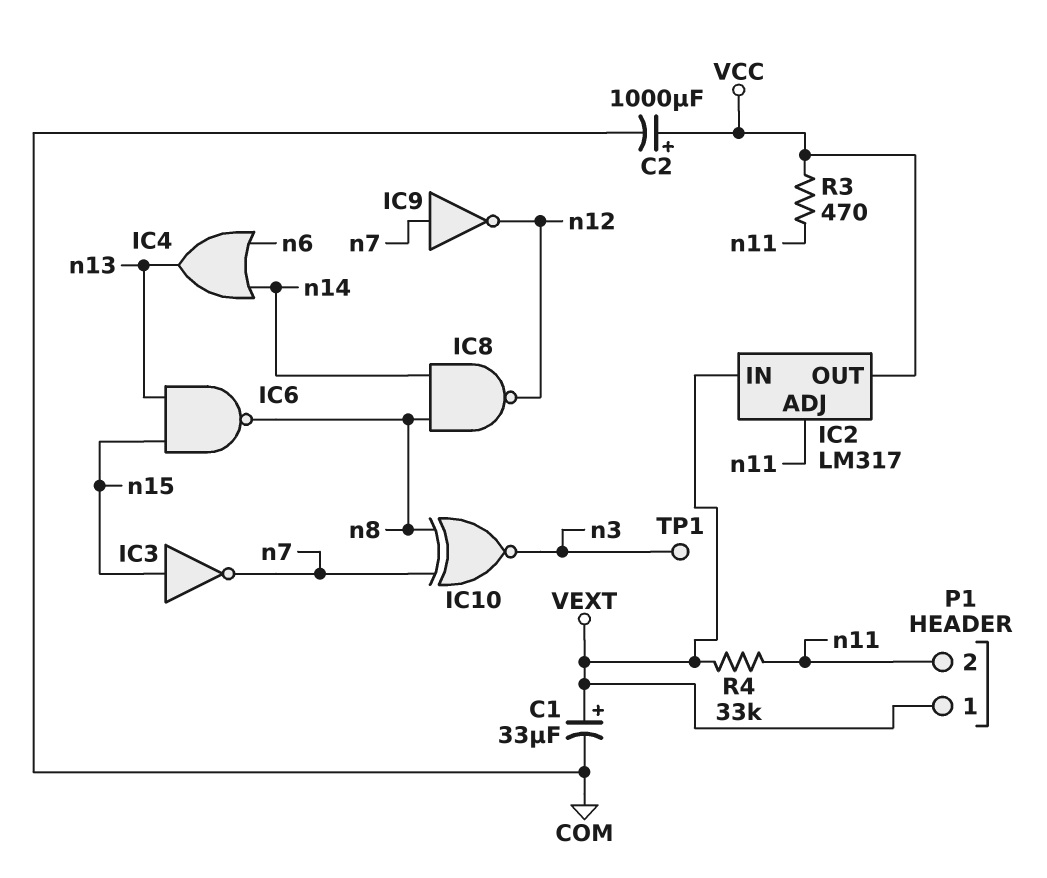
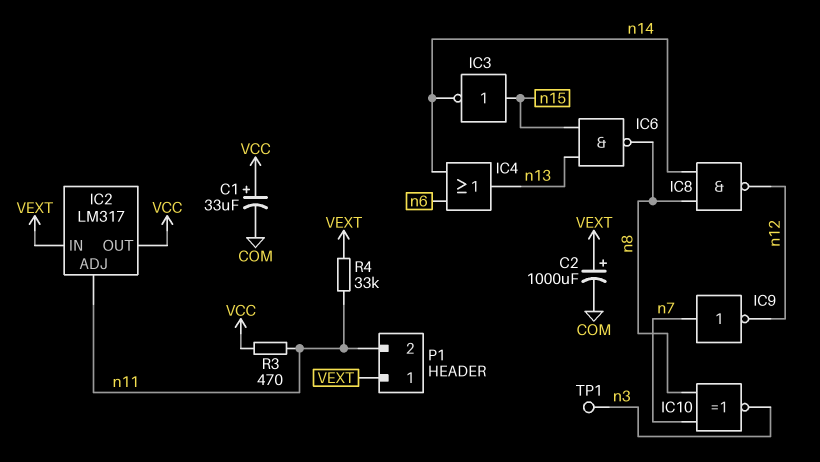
C1: 33uF (plus VEXT, minus COM) -> 33uF (plus VCC, minus COM)
C2: 1000uF (plus VCC, minus COM) -> 1000uF (plus VEXT, minus COM)
IC3: NOT (in n15, out n7) -> NOT (in n15, out n14)

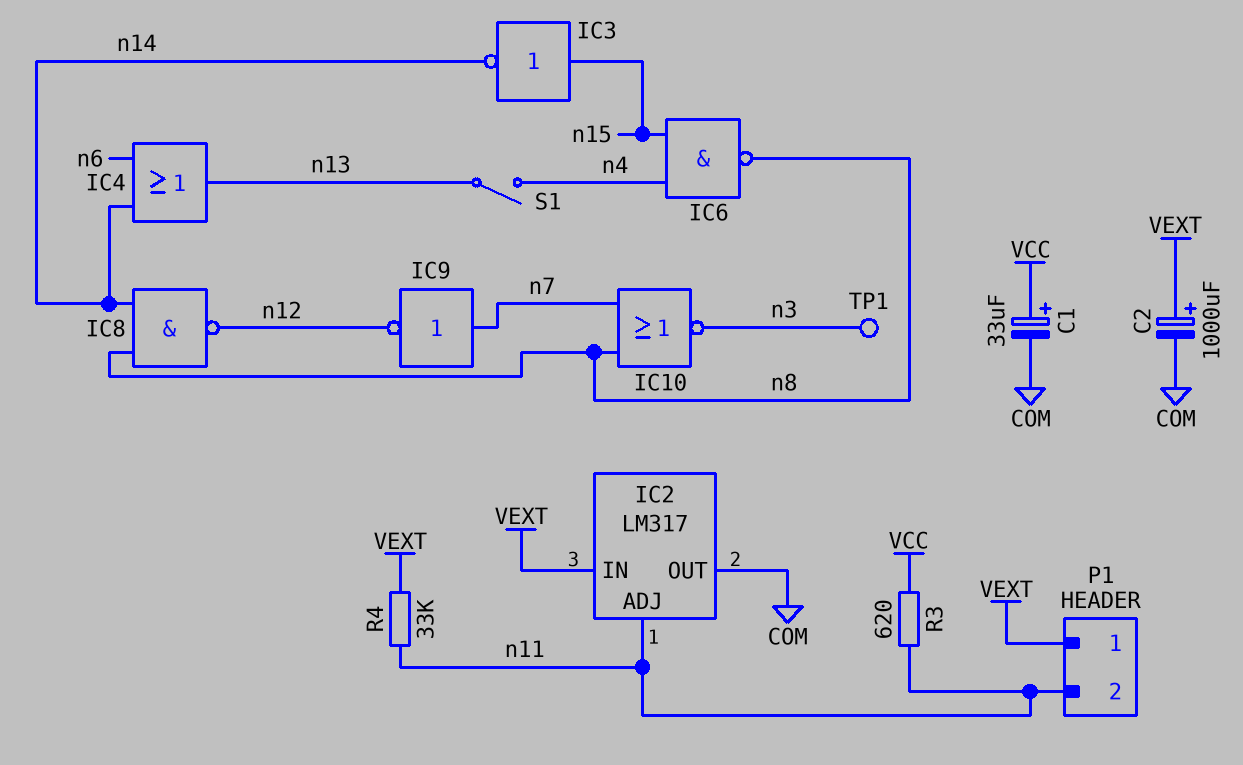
IC2 pin OUT: VCC -> COM
IC6: NAND (in n13, in n15, out n8) -> NAND (in n4, in n15, out n8)
IC10: XNOR (in n7, in n8, out n3) -> NOR (in n7, in n8, out n3)
R3: 470 (VCC, n11) -> 620 (VCC, n11)
S1: none -> switch (n4, n13)

